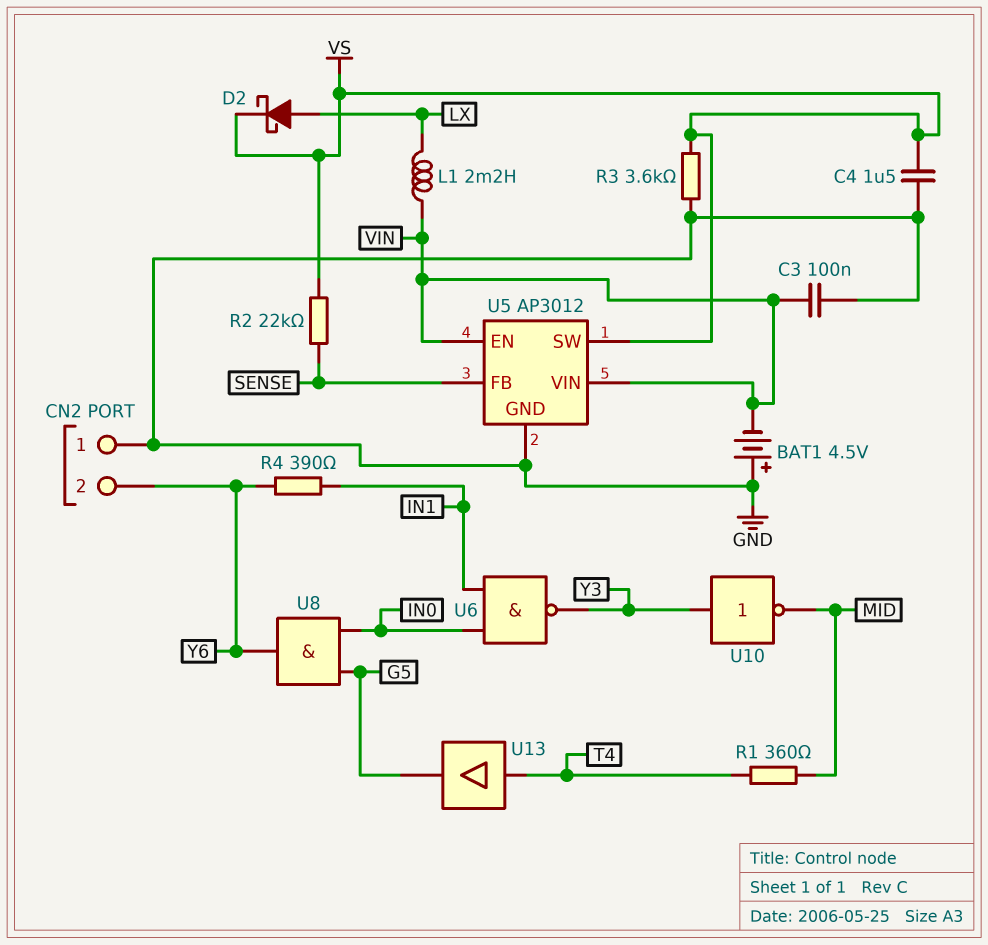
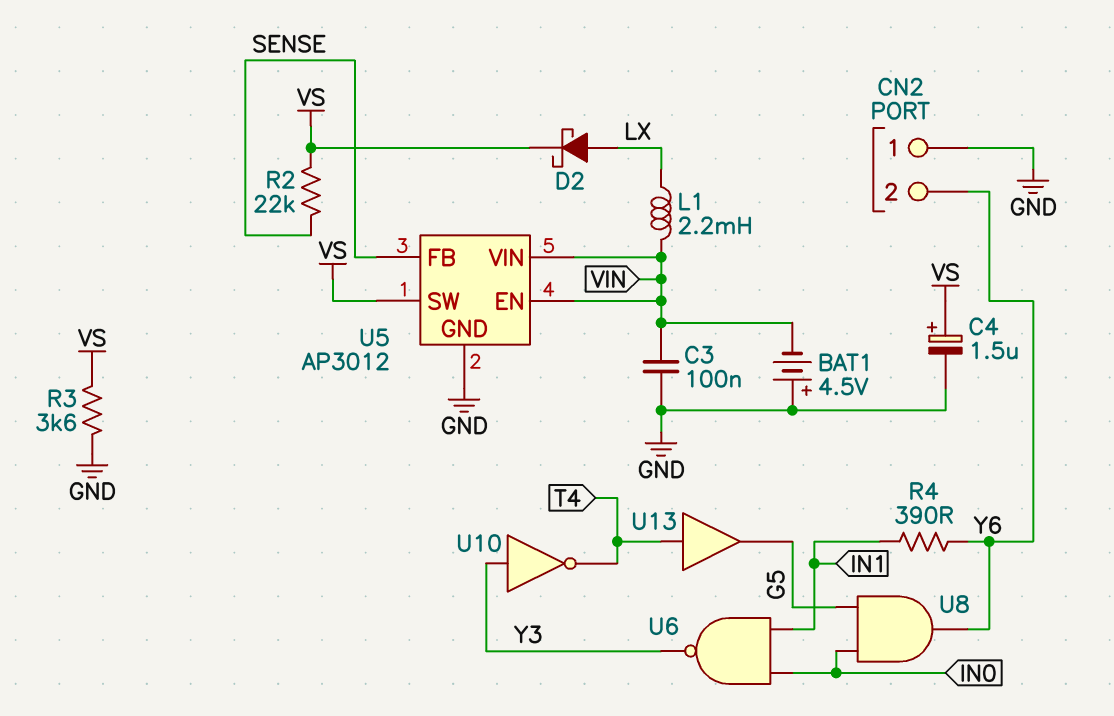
C4: 1.5uF (GND, VS) -> 1.5uF (plus VS, minus GND)
R1: 360 (MID, T4) -> none
U10: NOT (in Y3, out MID) -> NOT (in Y3, out T4)

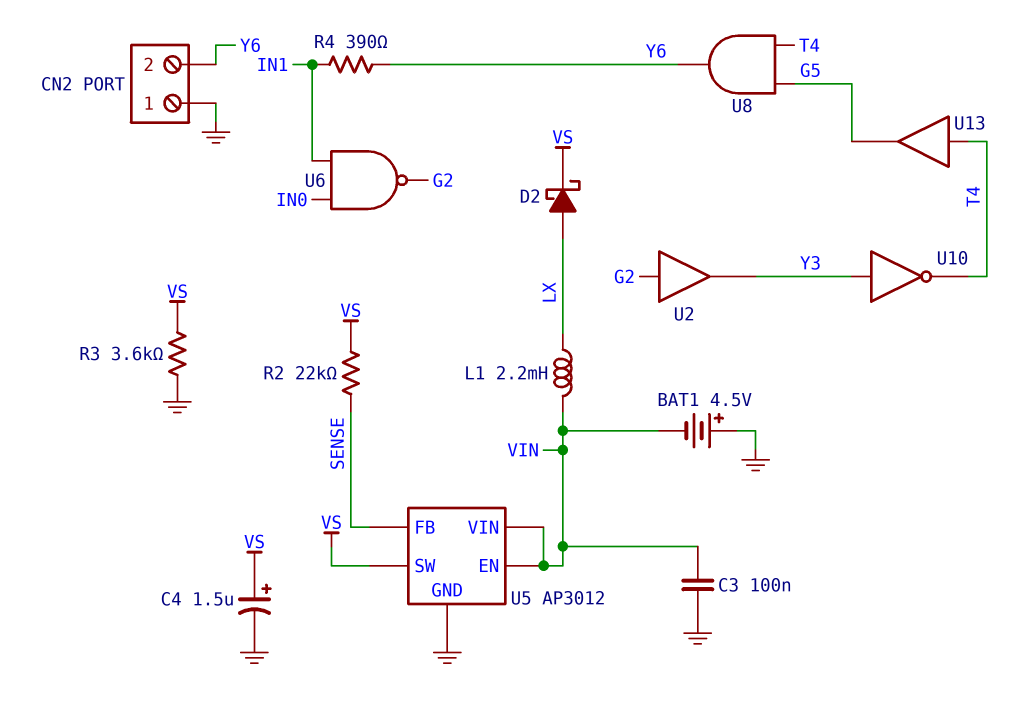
U2: none -> buffer (in G2, out Y3)
U6: NAND (in IN0, in IN1, out Y3) -> NAND (in IN0, in IN1, out G2)
U8: AND (in G5, in IN0, out Y6) -> AND (in G5, in T4, out Y6)

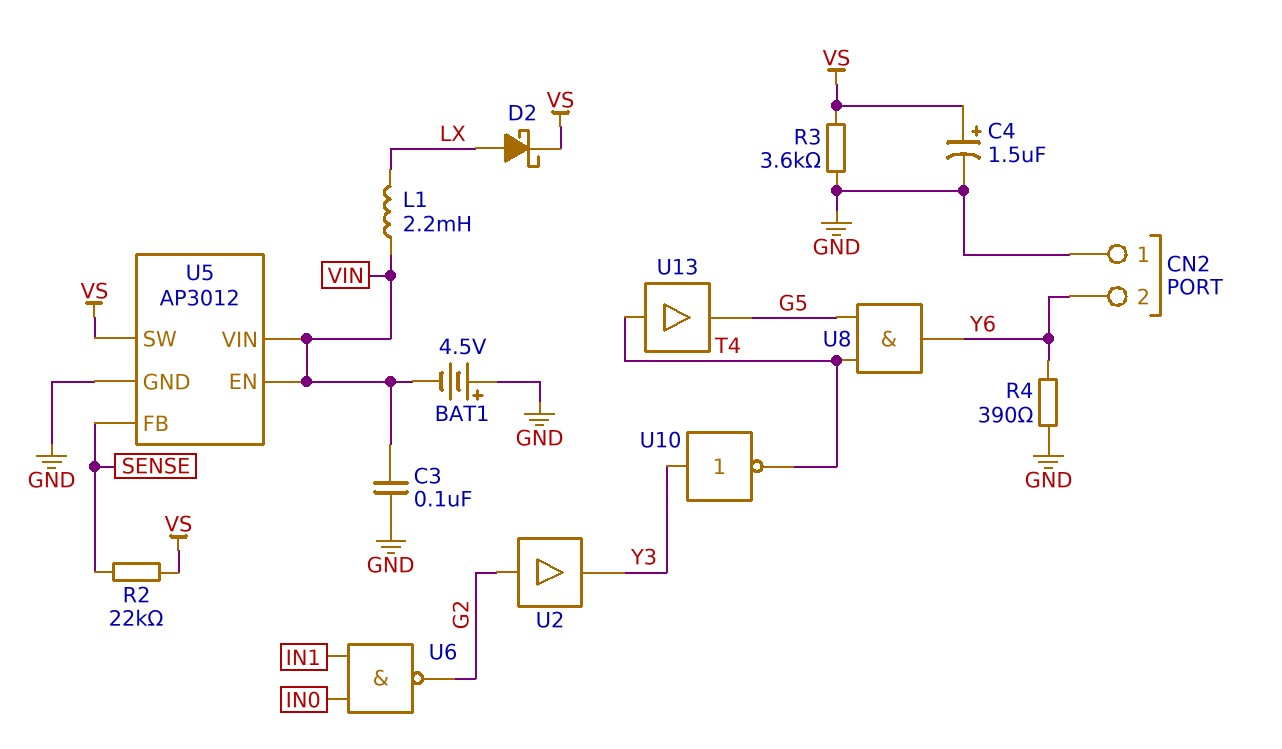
R4: 390 (IN1, Y6) -> 390 (GND, Y6)

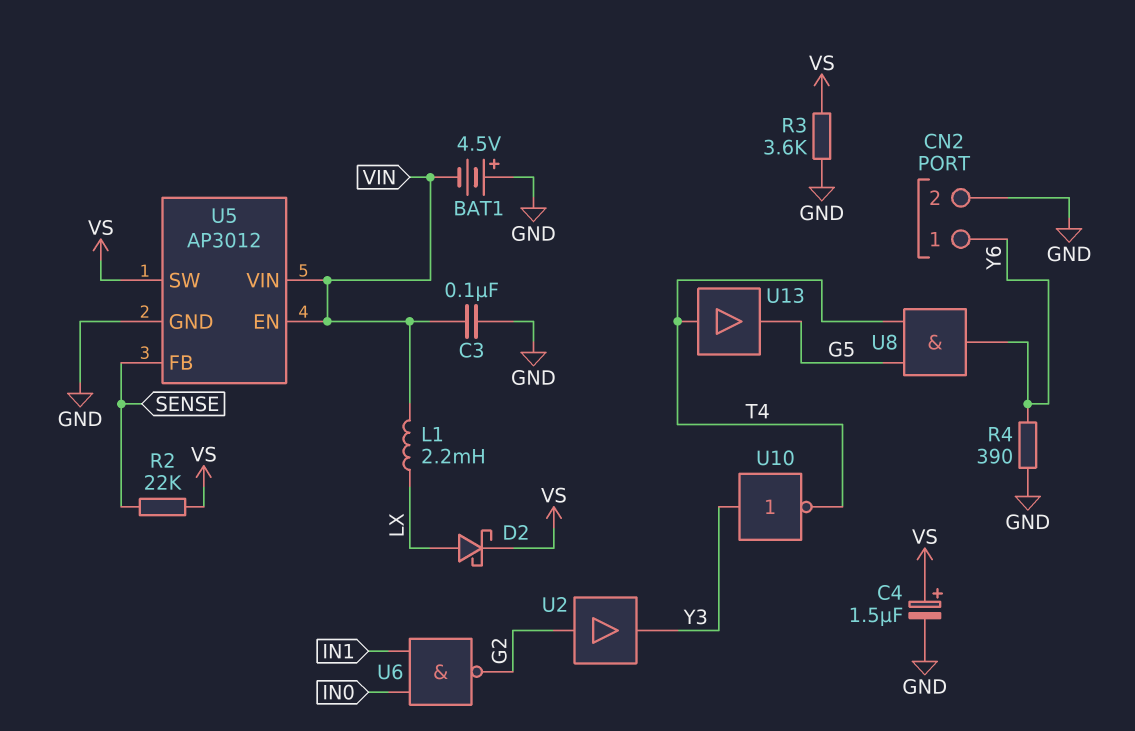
CN2 pin 1: GND -> Y6
CN2 pin 2: Y6 -> GND

